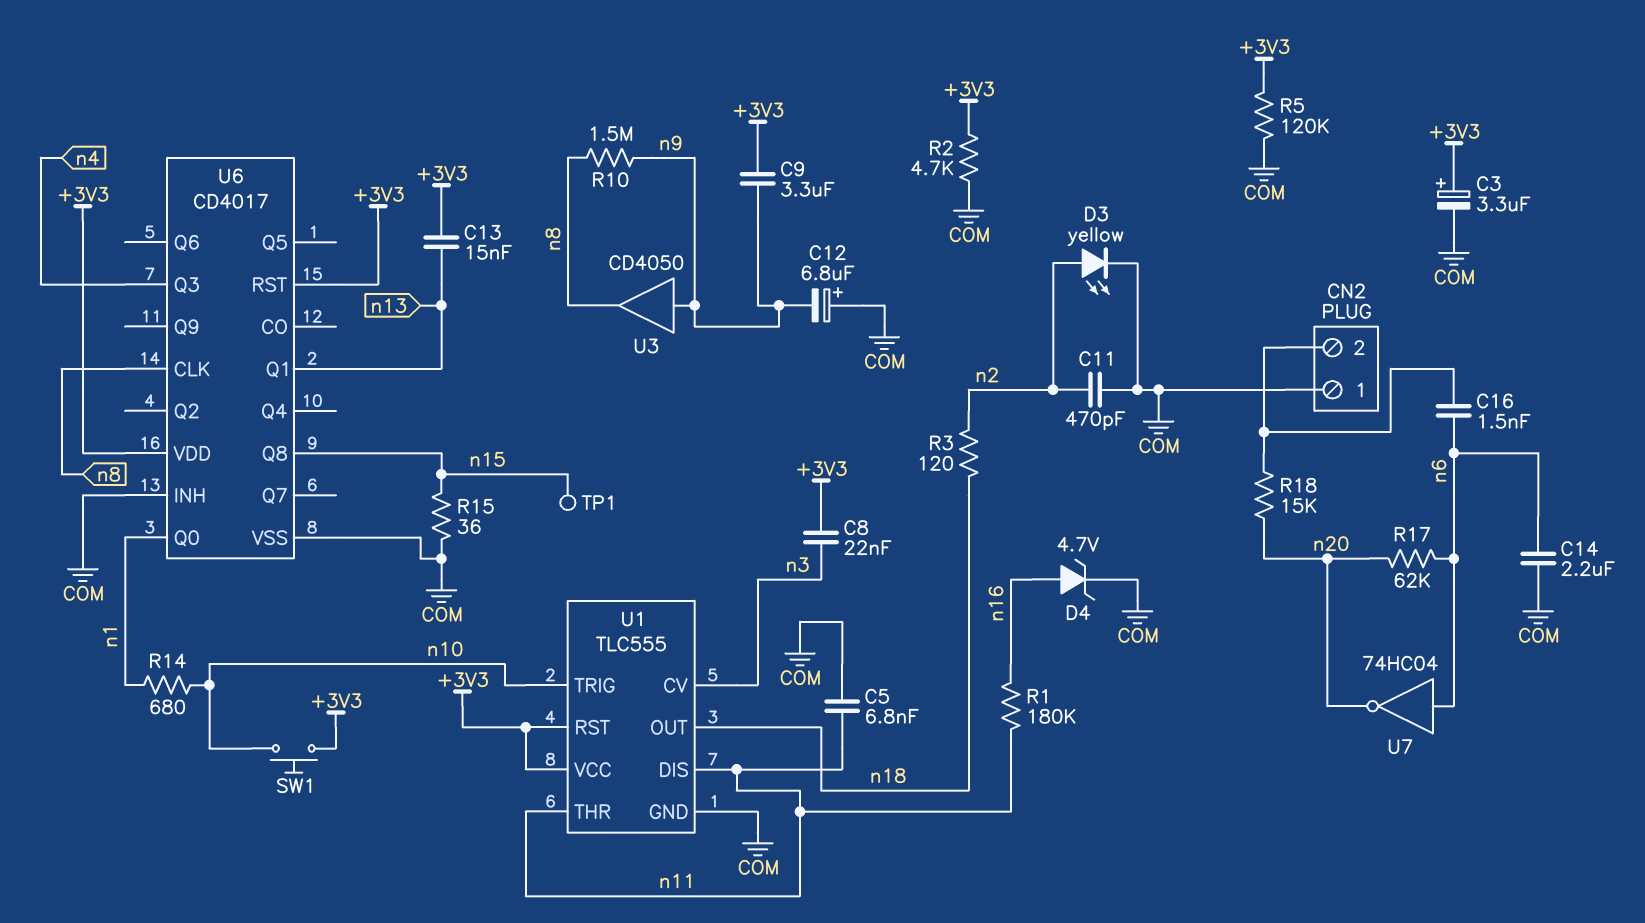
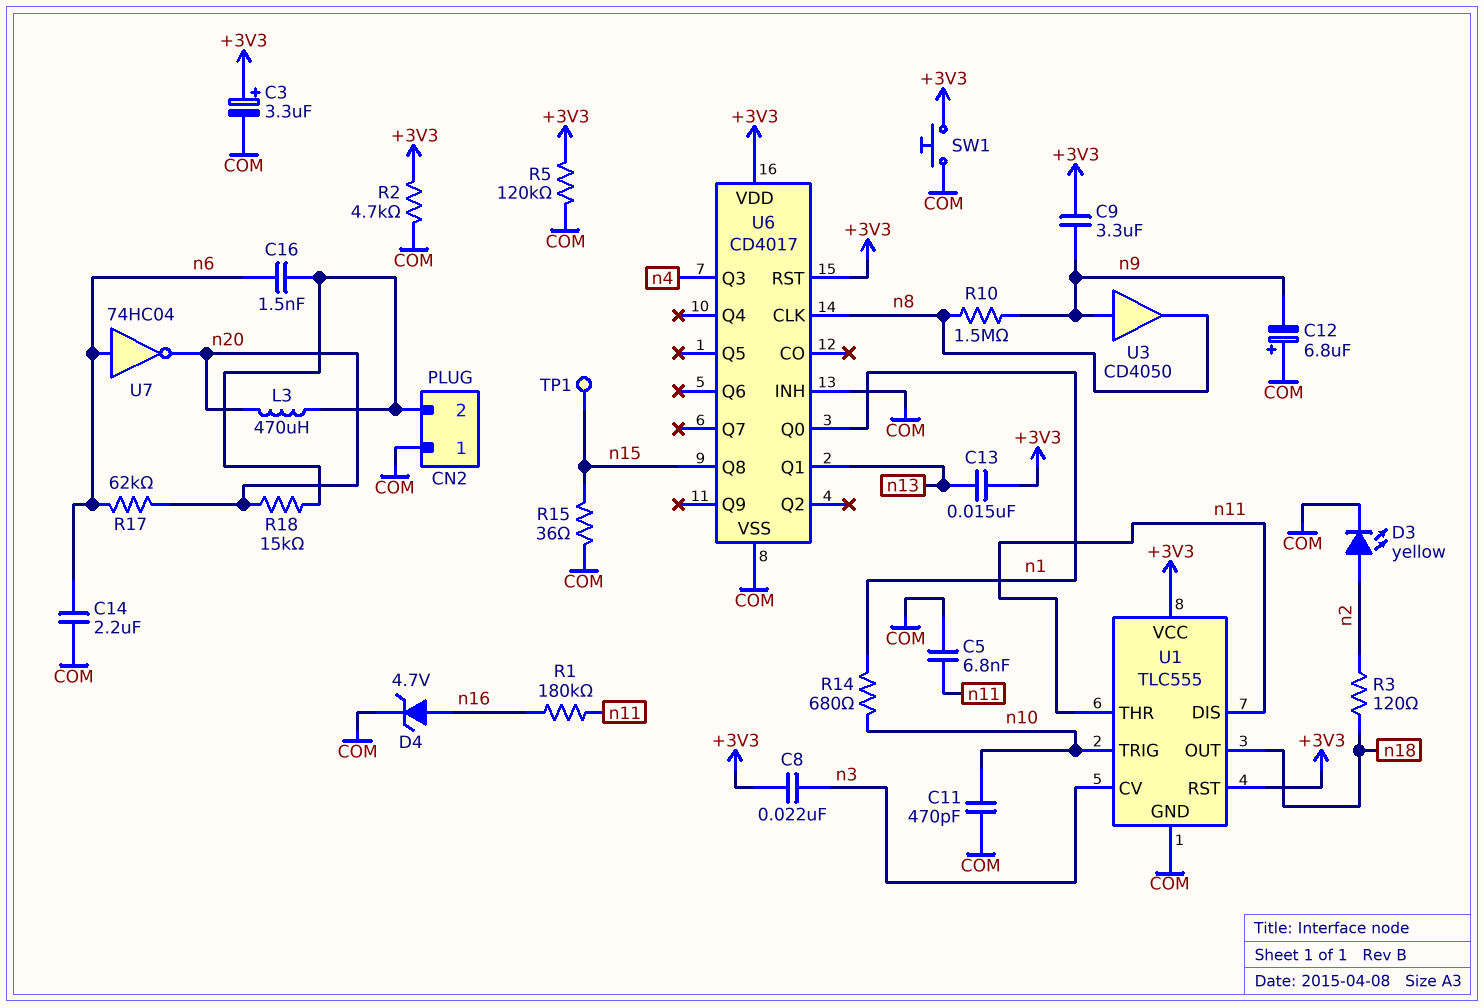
C11: 470pF (COM, n2) -> 470pF (COM, n10)
L3: none -> 470uH (CN2/2, n20)
SW1: button (+3V3, n10) -> button (+3V3, COM)

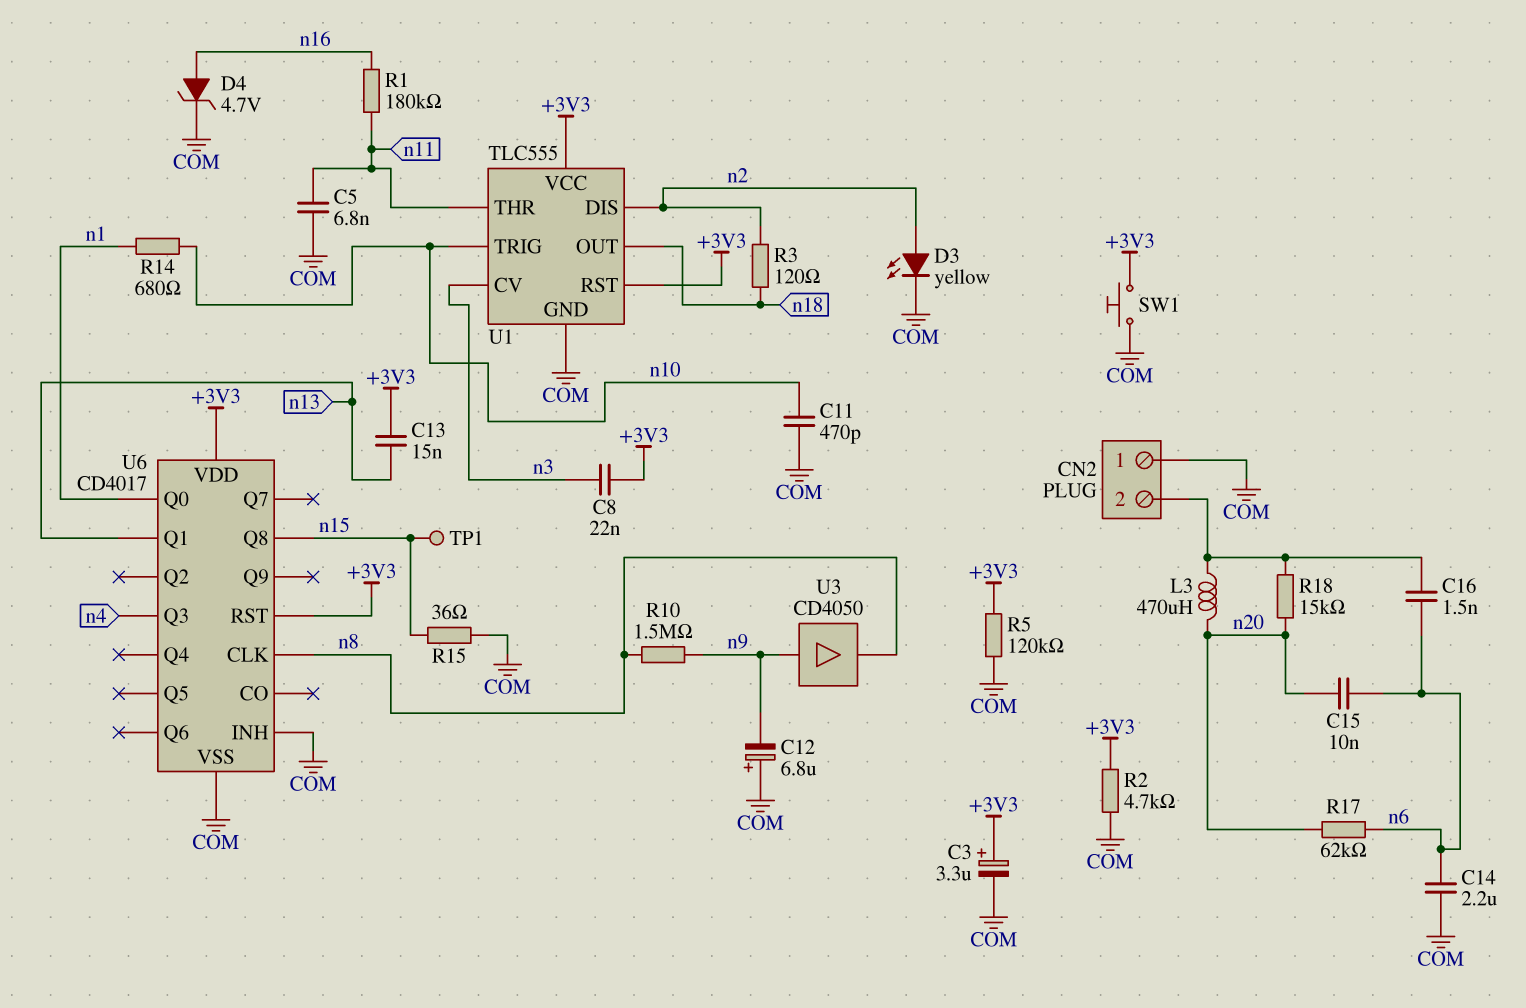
C9: 3.3uF (+3V3, n9) -> none
C15: none -> 10nF (n6, n20)
U1 pin DIS: n11 -> n2
U7: NOT 74HC04 (in n6, out n20) -> none

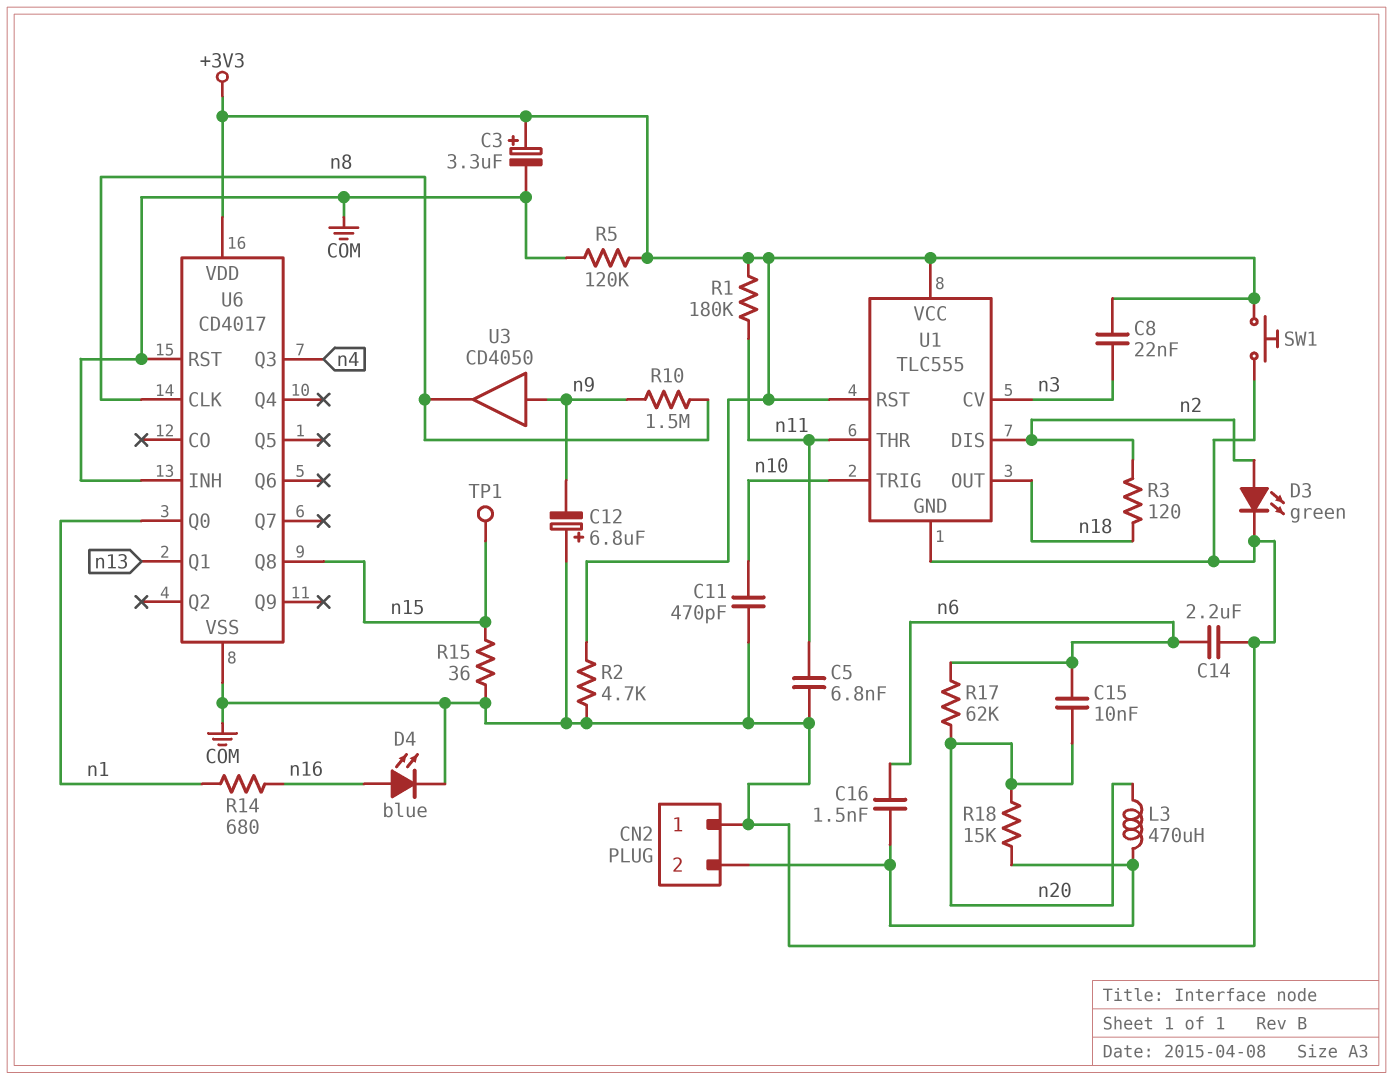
C13: 15nF (+3V3, n13) -> none
D3: LED yellow (A n2, K COM) -> LED green (A n2, K COM)
D4: zener 4.7V (A n16, K COM) -> LED blue (A n16, K COM)
R1: 180k (n11, n16) -> 180k (+3V3, n11)
R14: 680 (n1, n10) -> 680 (n1, n16)
U6 pin RST: +3V3 -> COM

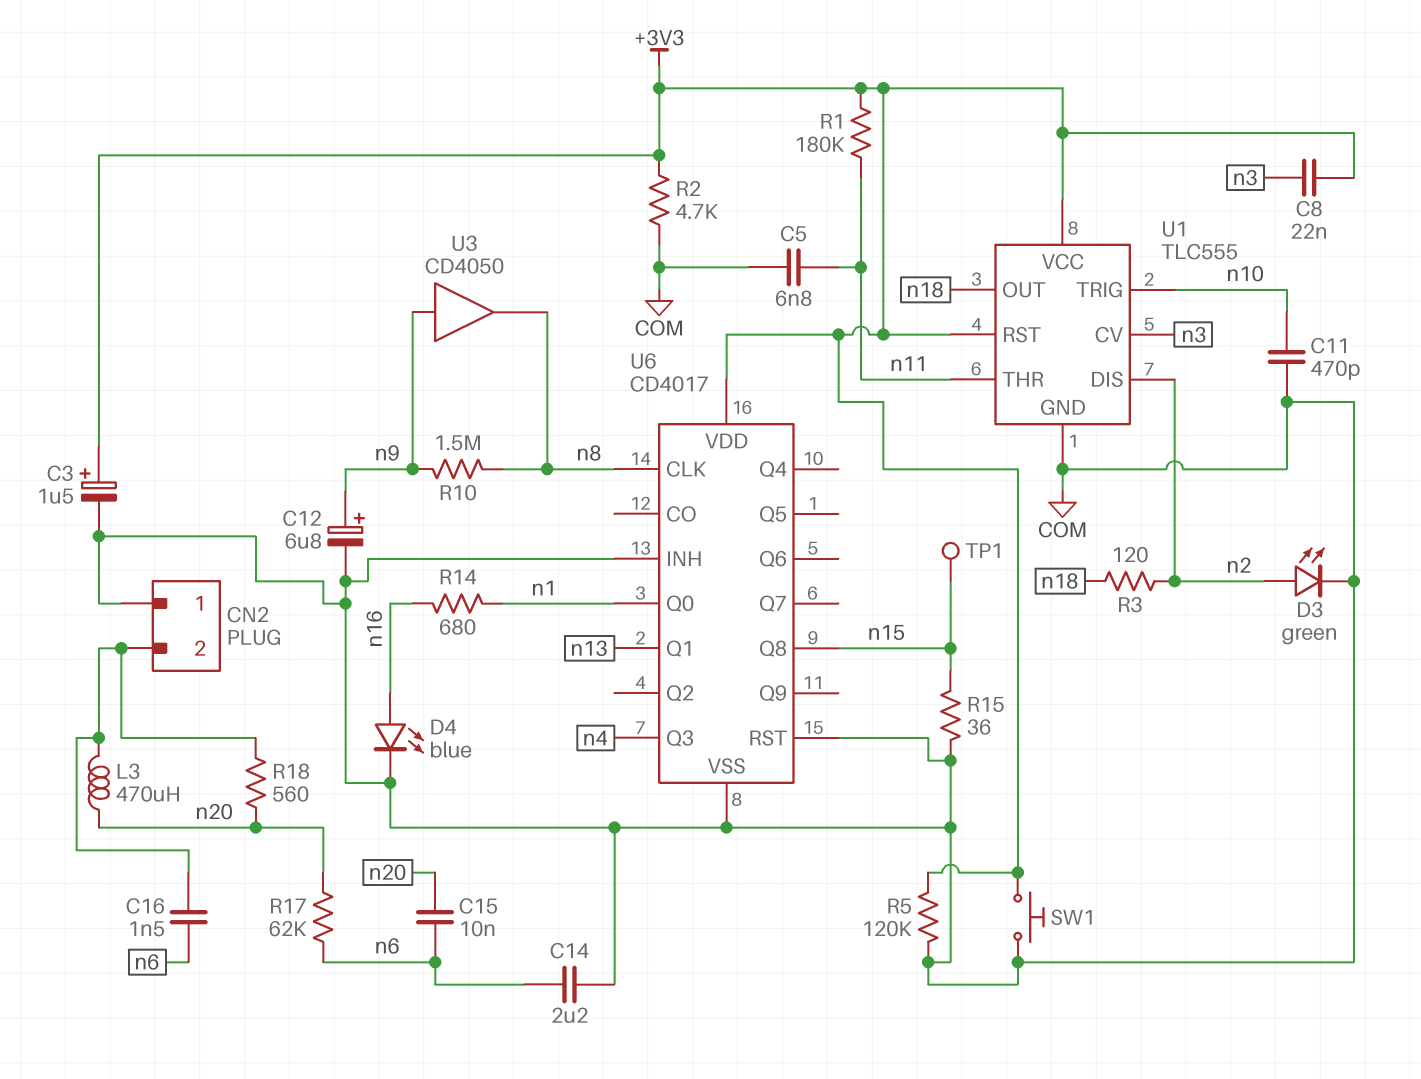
C3: 3.3uF (plus +3V3, minus COM) -> 1.5uF (plus +3V3, minus COM)
C12: 6.8uF (plus COM, minus n9) -> 6.8uF (plus n9, minus COM)
R18: 15k (CN2/2, n20) -> 560 (CN2/2, n20)

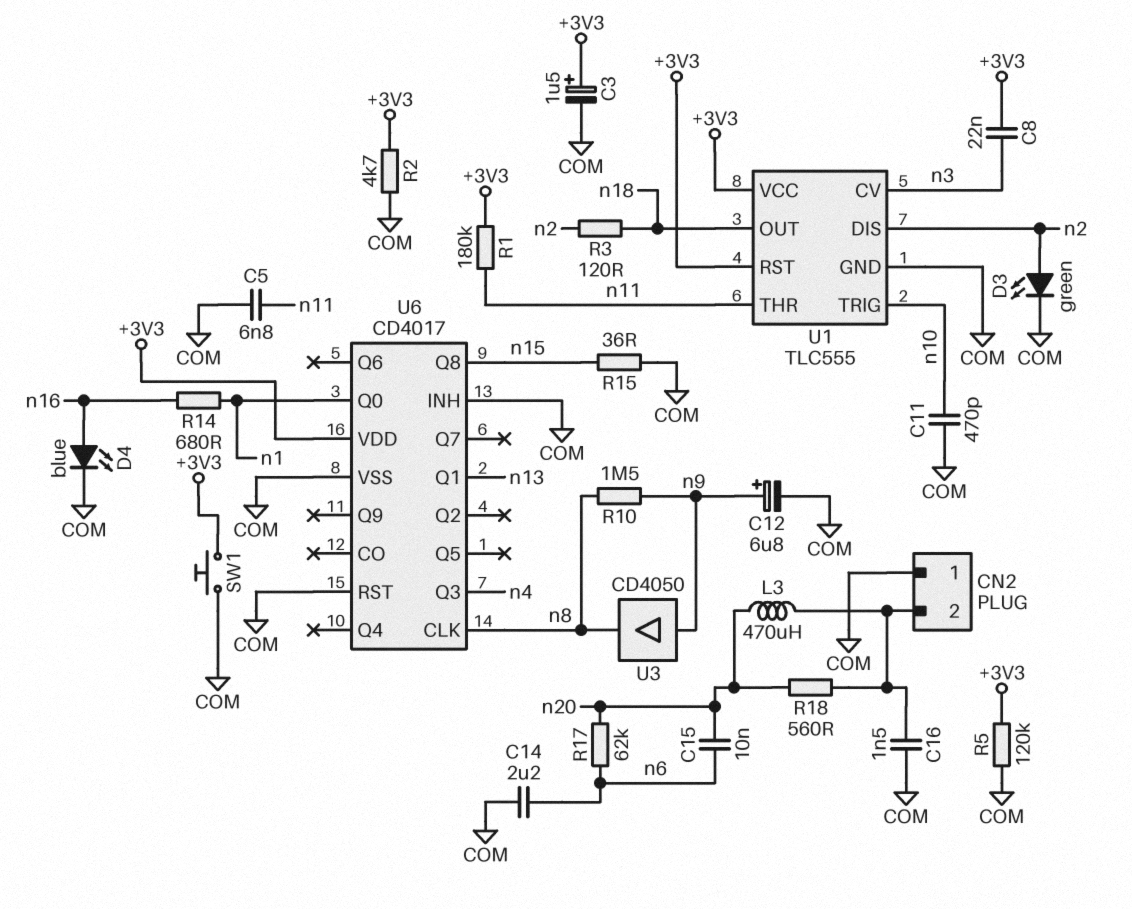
C16: 1.5nF (CN2/2, n6) -> 1.5nF (CN2/2, COM)
TP1: test point (n15) -> none

